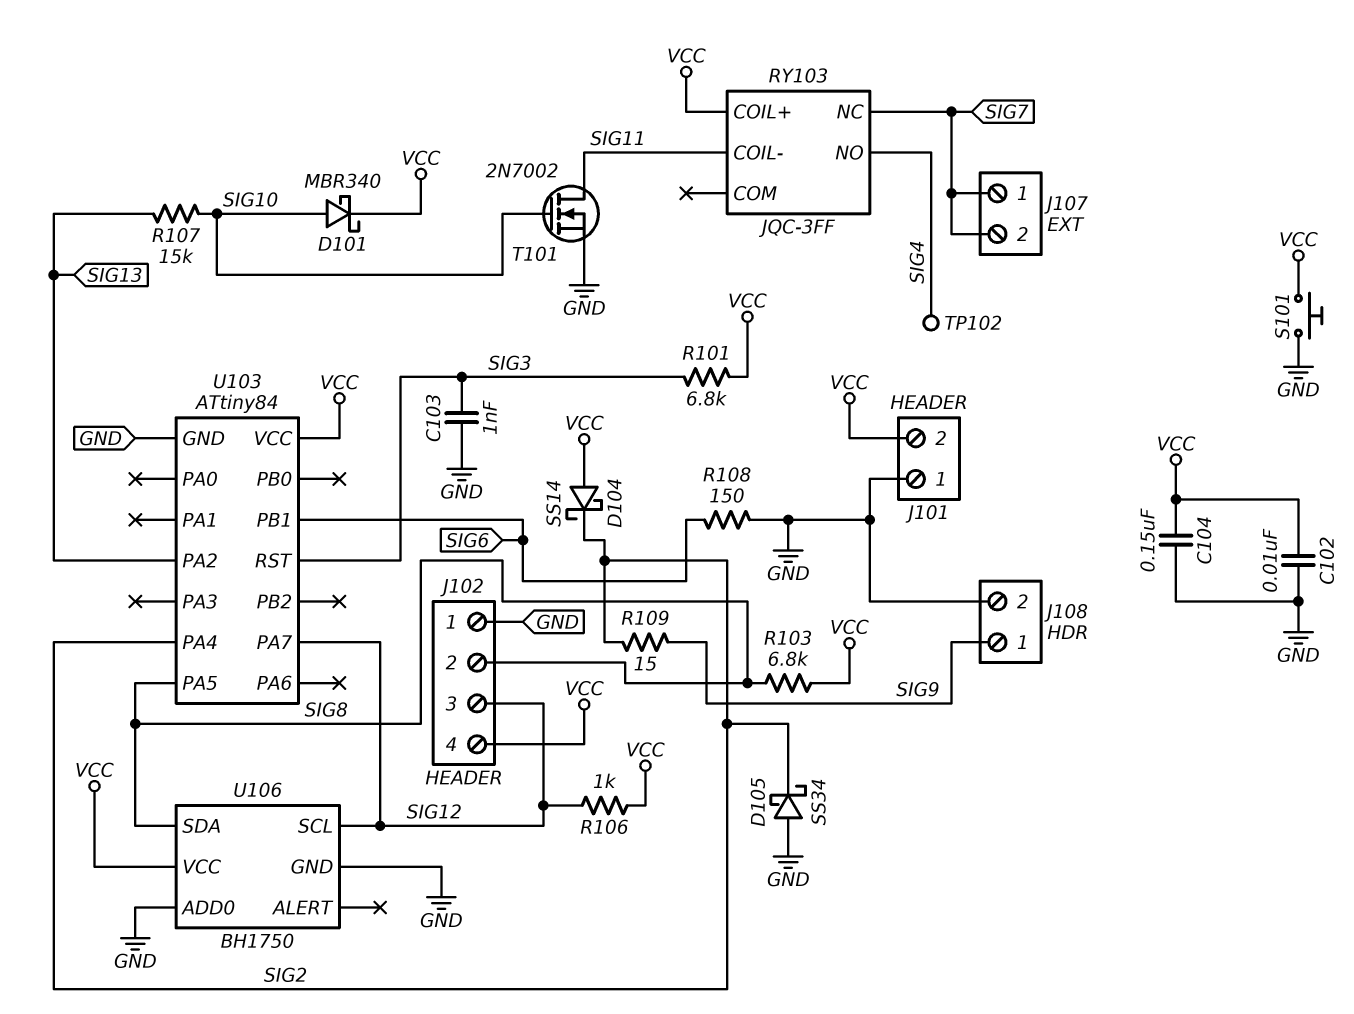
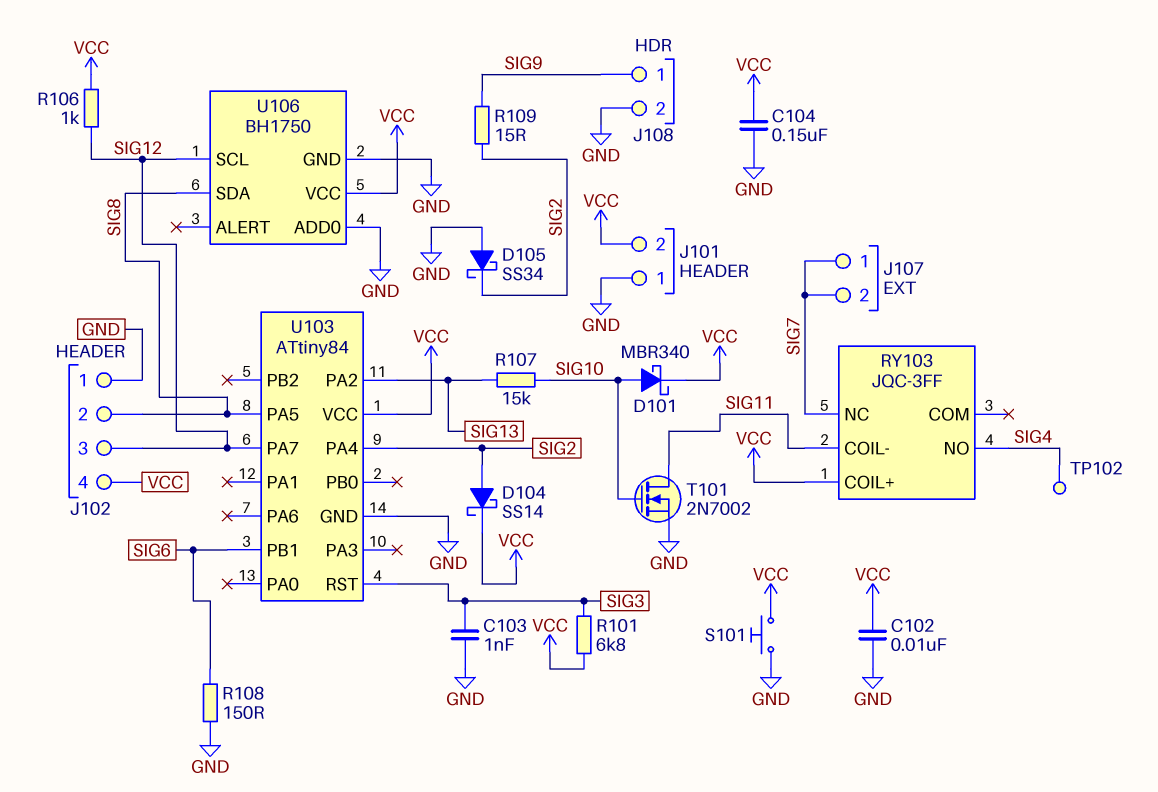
D104: schottky SS14 (A VCC, K SIG2) -> schottky SS14 (A SIG2, K VCC)
R103: 6.8k (SIG8, VCC) -> none

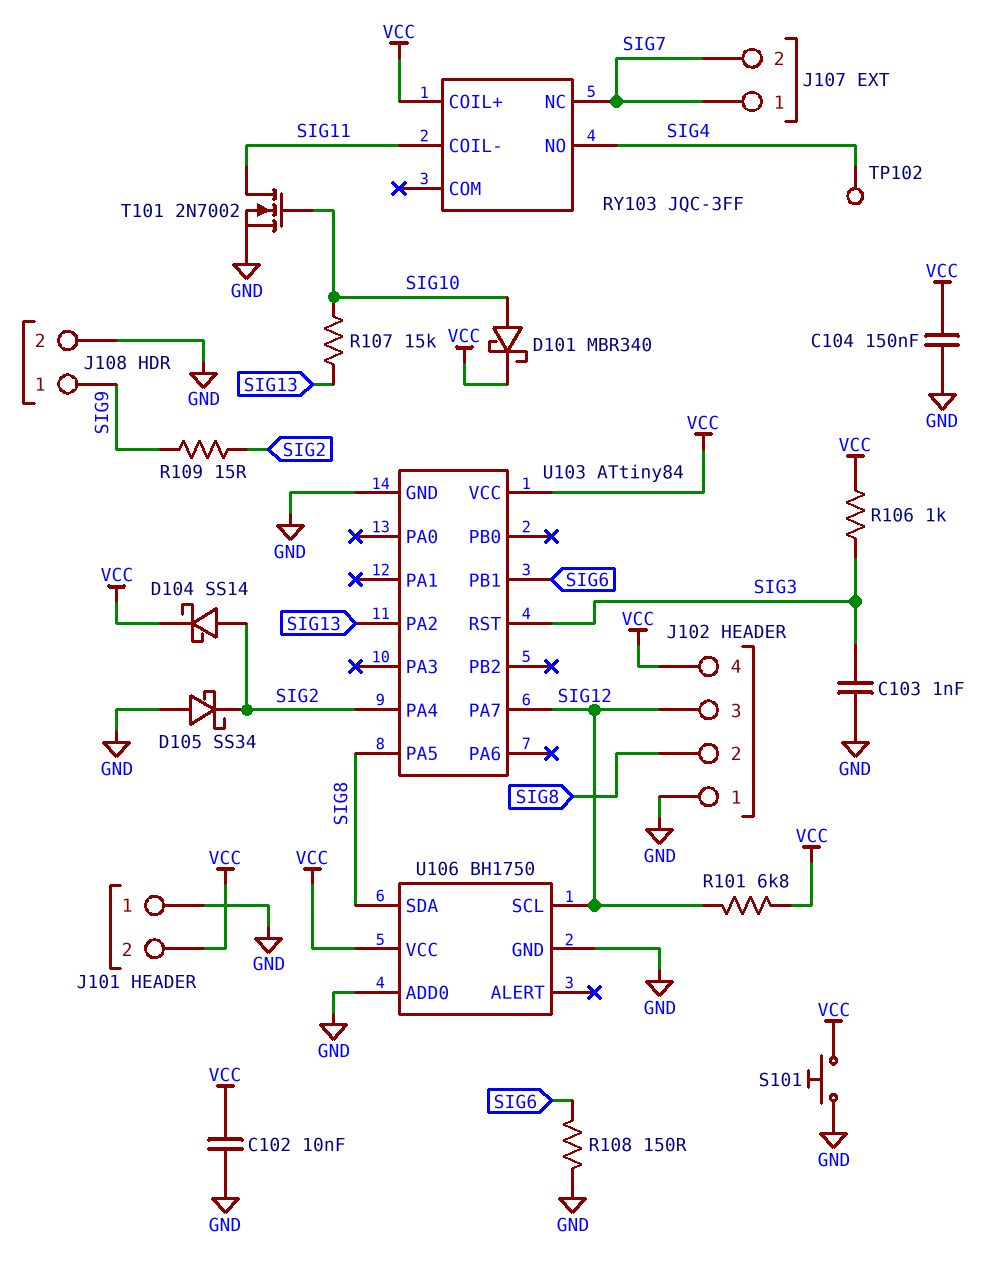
R101: 6.8k (SIG3, VCC) -> 6.8k (SIG12, VCC)
R106: 1k (SIG12, VCC) -> 1k (SIG3, VCC)

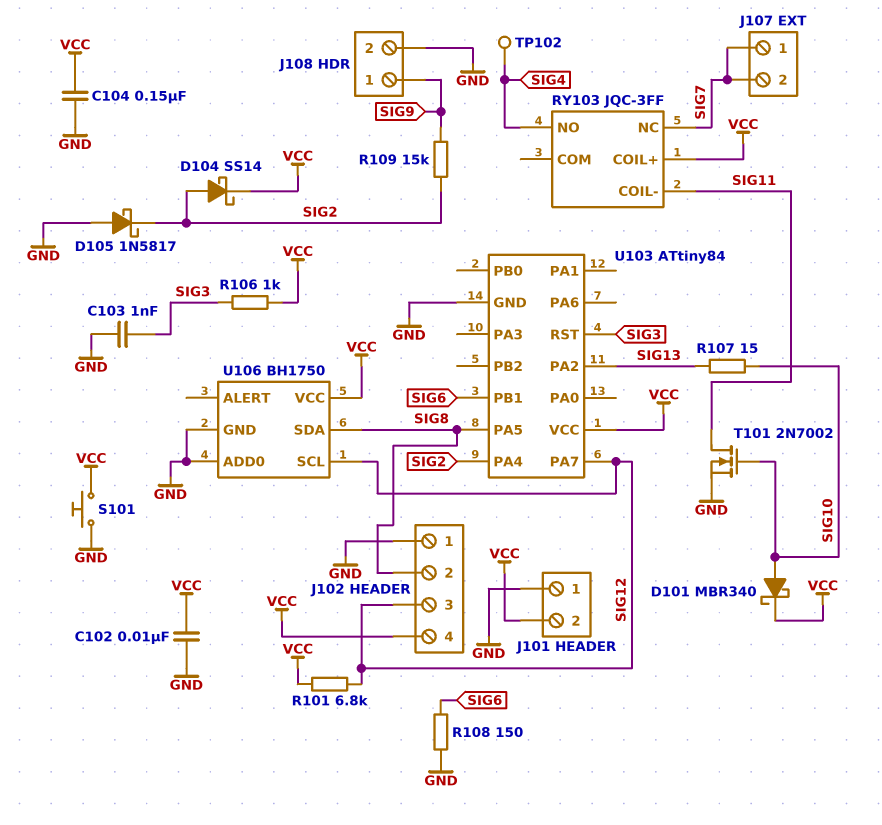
D105: schottky SS34 (A GND, K SIG2) -> schottky 1N5817 (A GND, K SIG2)
R107: 15k (SIG10, SIG13) -> 15 (SIG10, SIG13)
R109: 15 (SIG2, SIG9) -> 15k (SIG2, SIG9)

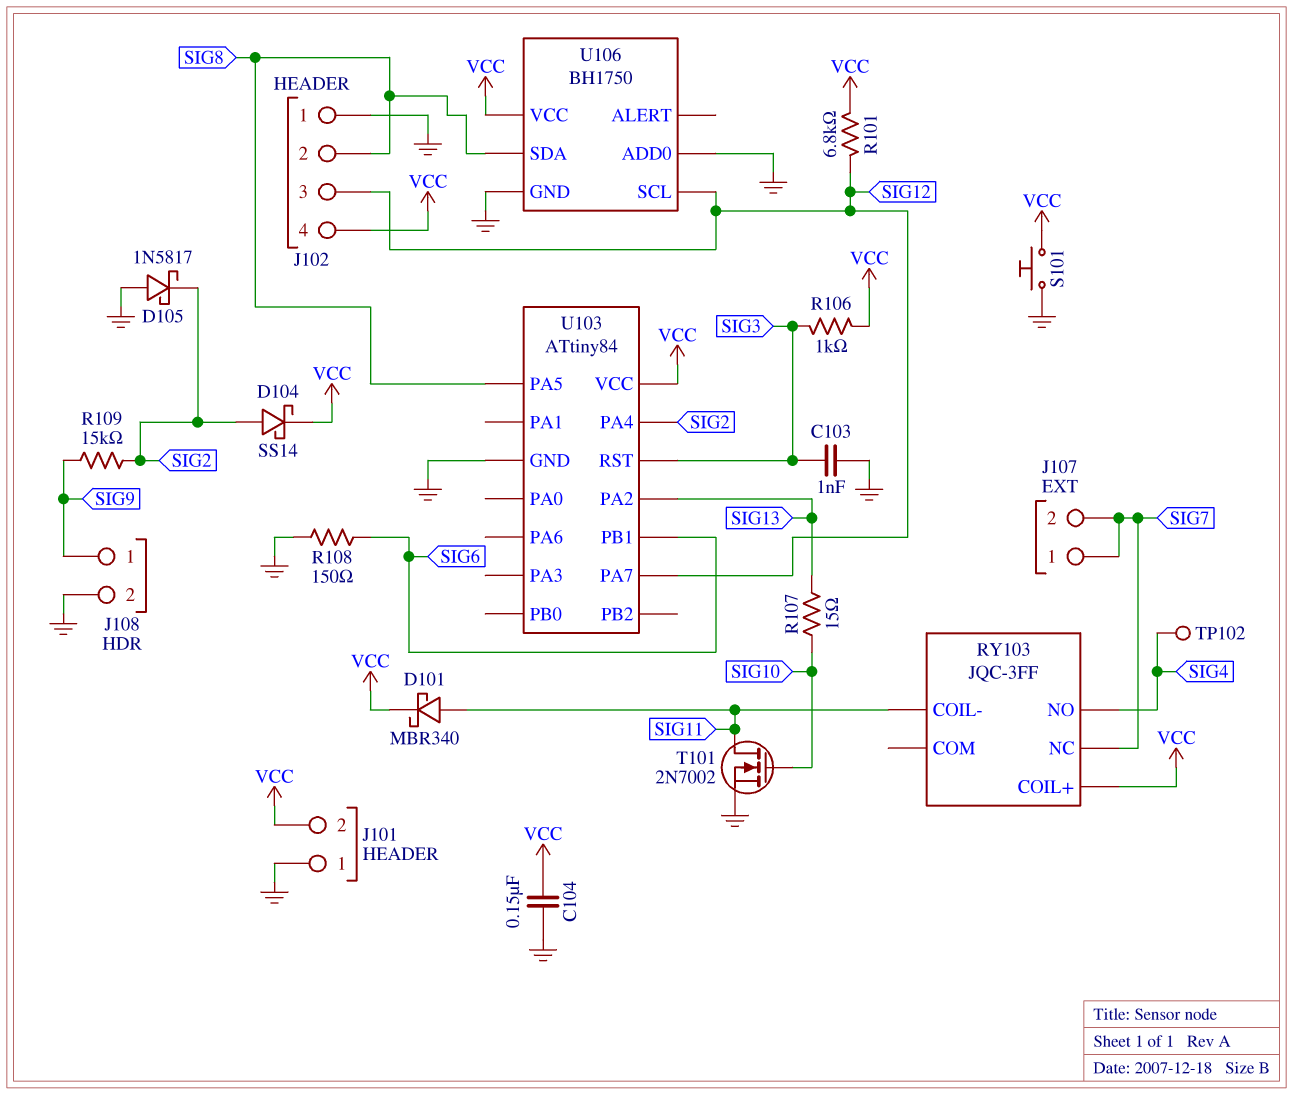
C102: 10nF (GND, VCC) -> none
D101: schottky MBR340 (A SIG10, K VCC) -> schottky MBR340 (A SIG11, K VCC)

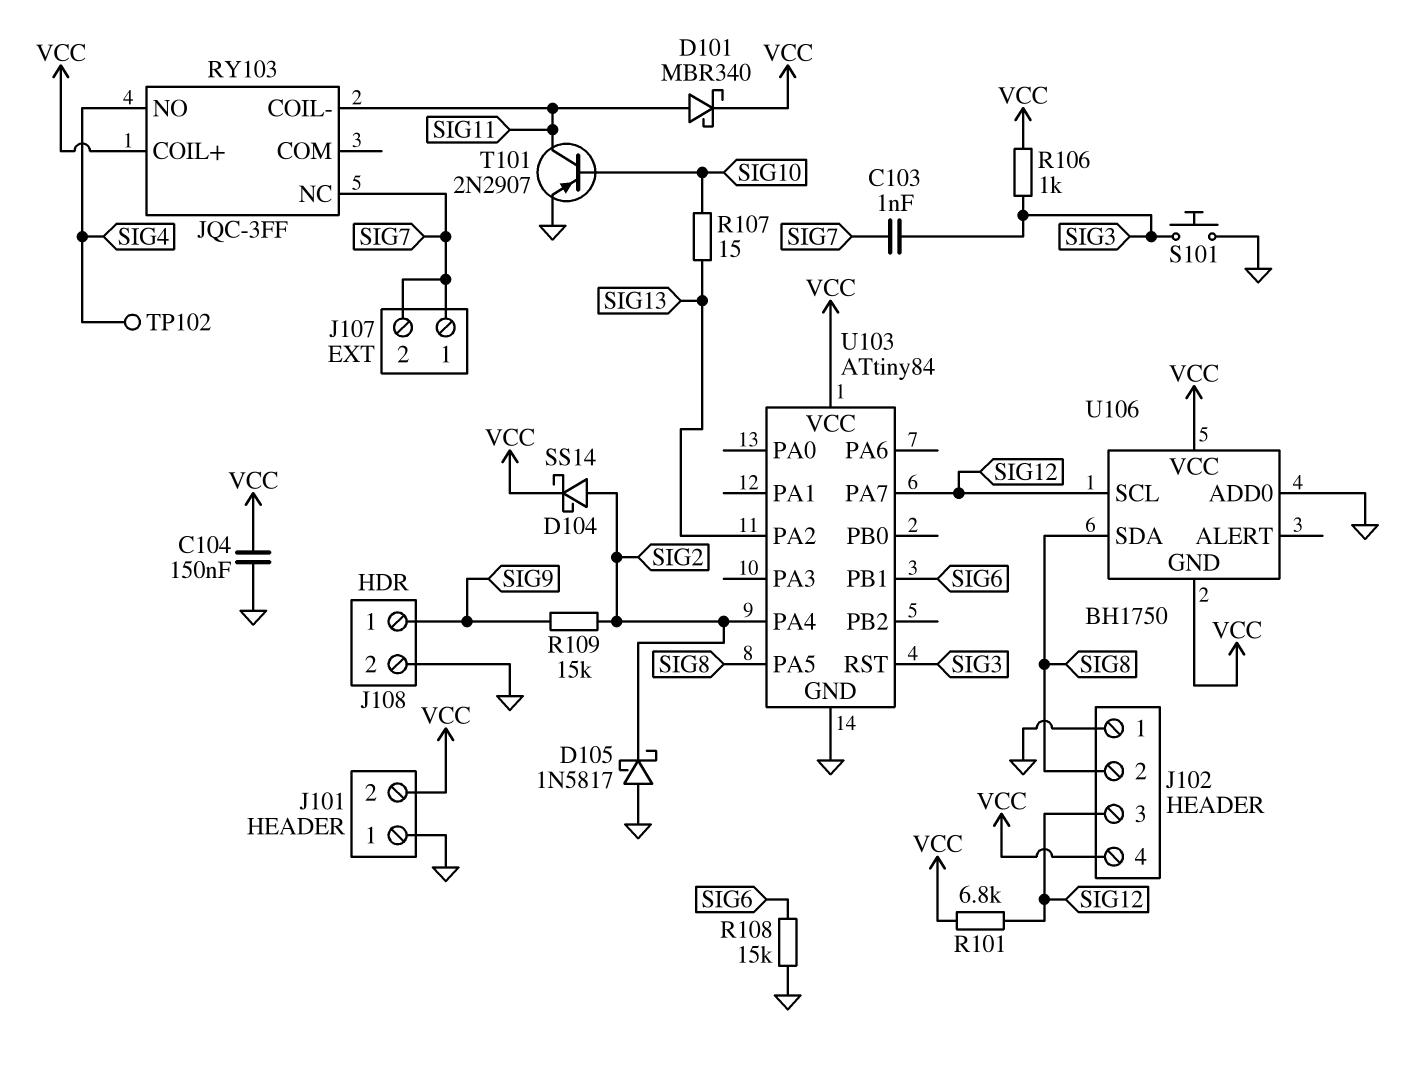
C103: 1nF (GND, SIG3) -> 1nF (SIG3, SIG7)
R108: 150 (GND, SIG6) -> 15k (GND, SIG6)
S101: button (GND, VCC) -> button (GND, SIG3)
T101: NMOS 2N7002 (G SIG10, D SIG11, S GND) -> PNP 2N2907 (B SIG10, C SIG11, E GND)
U106 pin GND: GND -> VCC

